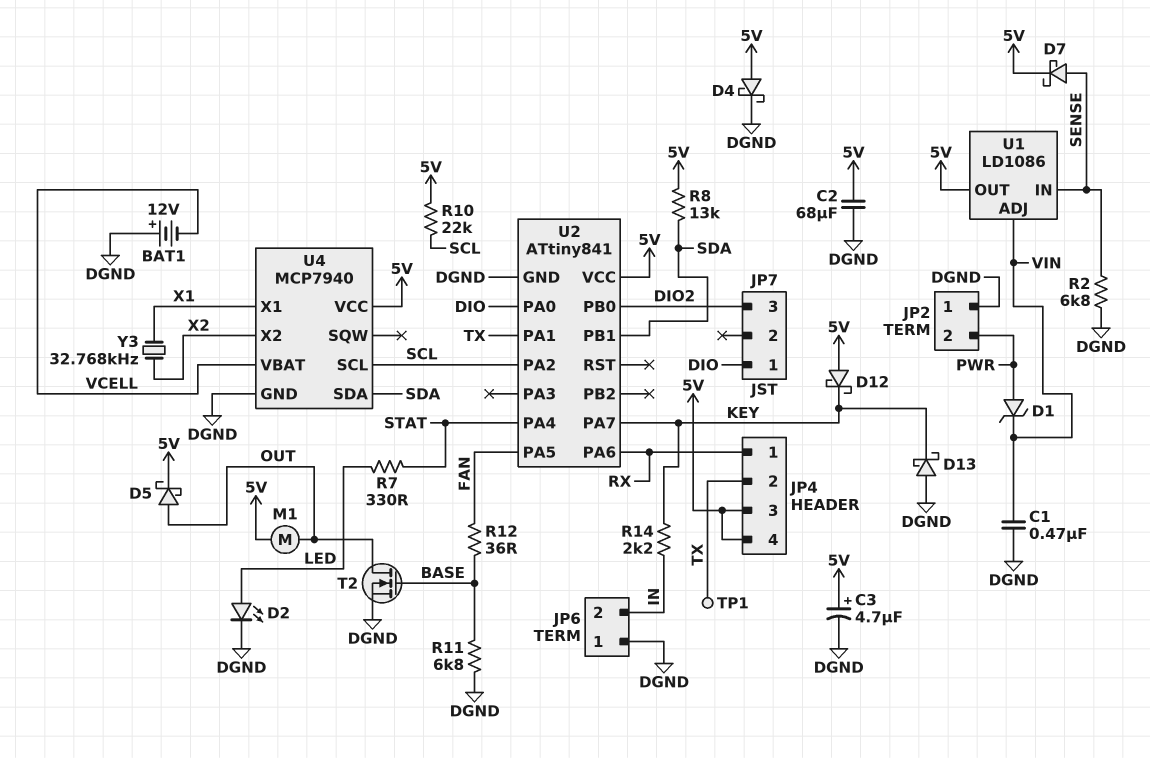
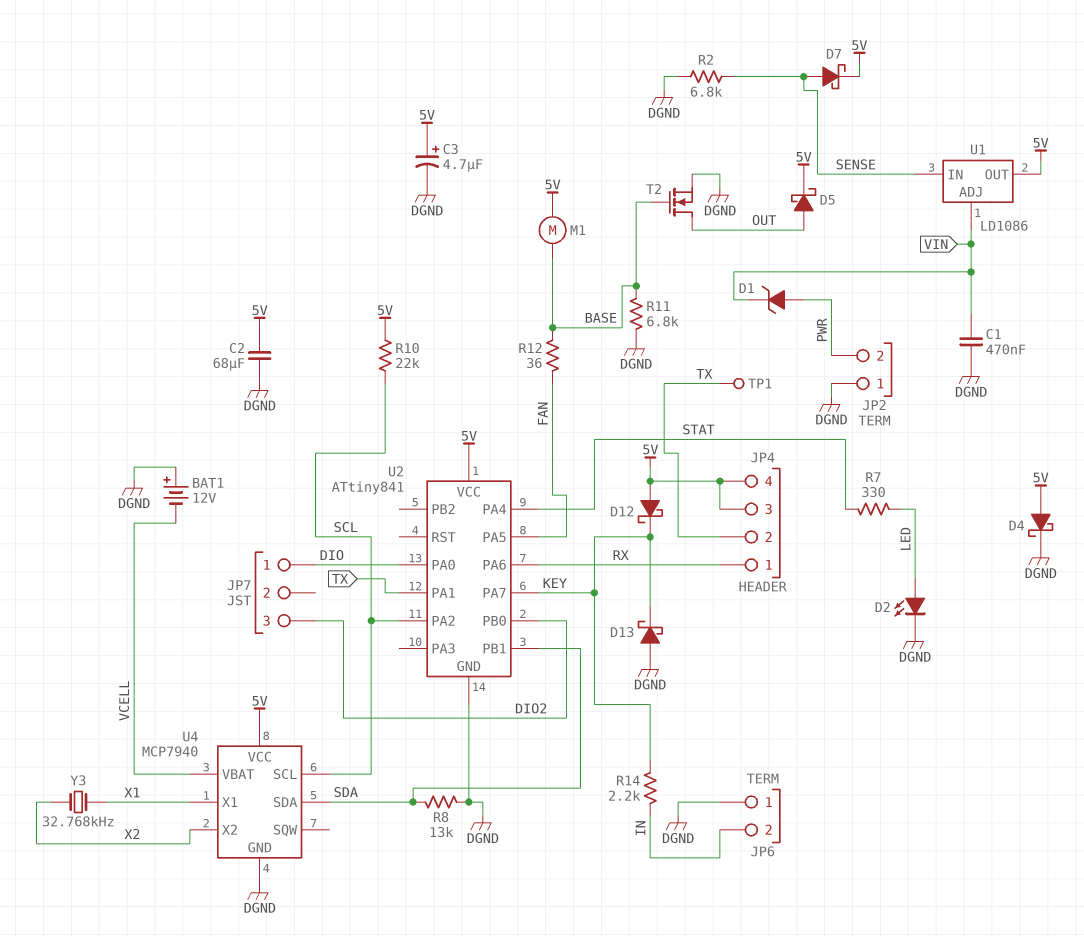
M1: motor (5V, OUT) -> motor (5V, BASE)
R8: 13k (5V, SDA) -> 13k (DGND, SDA)

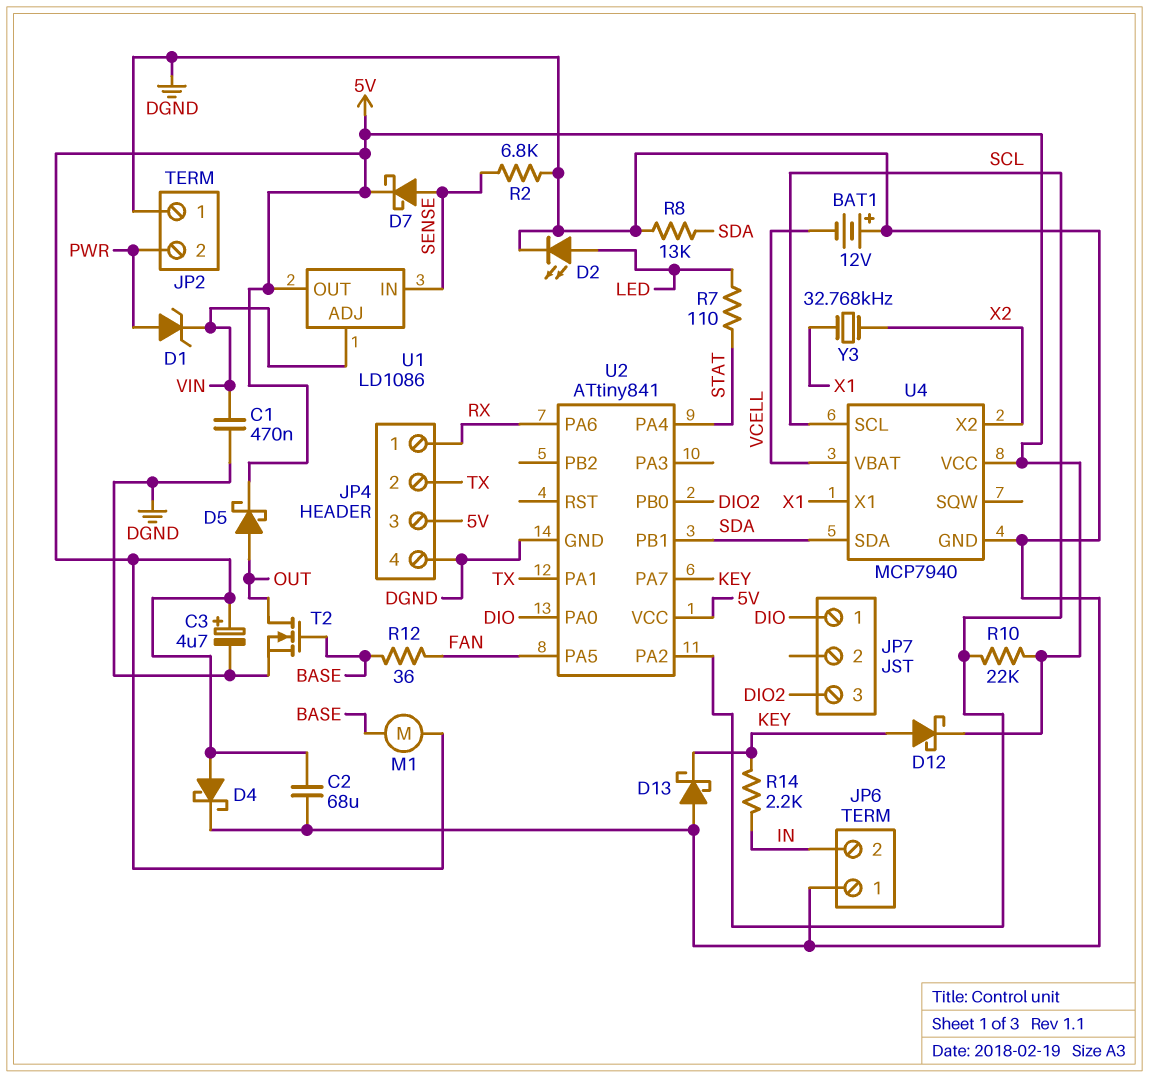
D12: schottky (A 5V, K KEY) -> schottky (A KEY, K 5V)
JP4 pin 4: 5V -> DGND
R7: 330 (LED, STAT) -> 110 (LED, STAT)
R11: 6.8k (BASE, DGND) -> none
TP1: test point (TX) -> none

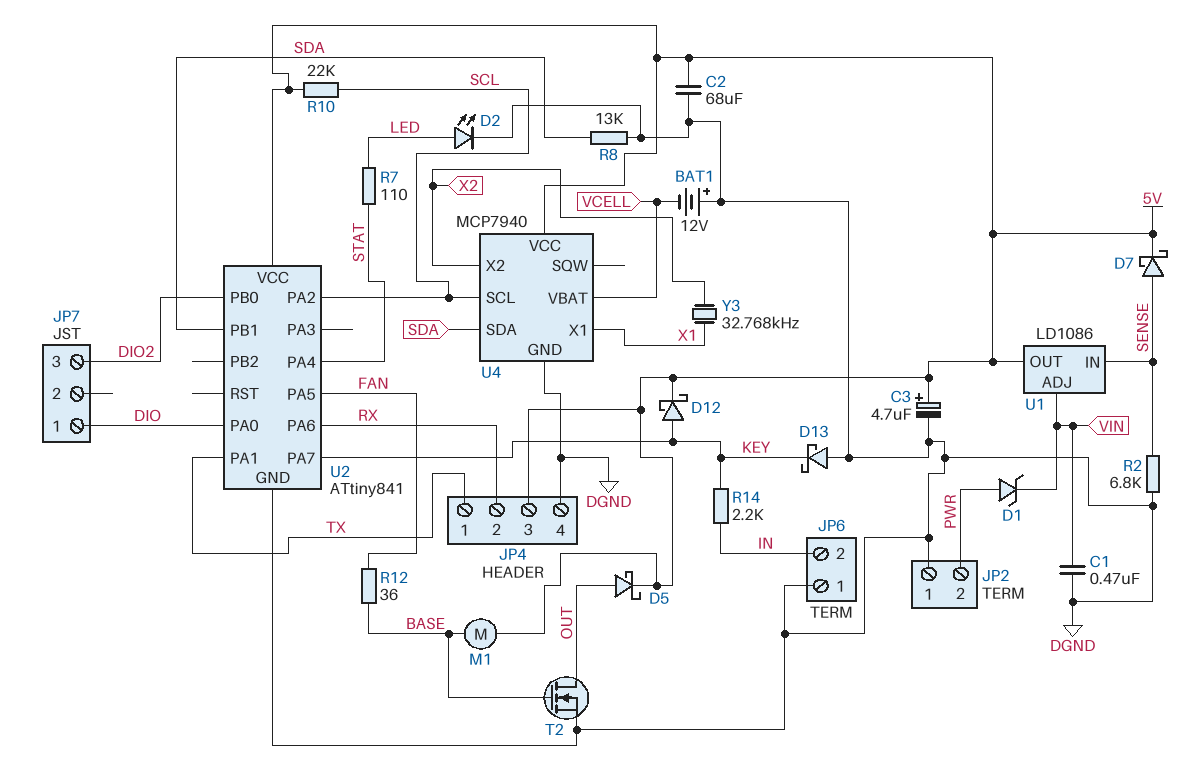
D4: schottky (A 5V, K DGND) -> none
JP4 pin 1: RX -> TX
JP4 pin 2: TX -> RX

